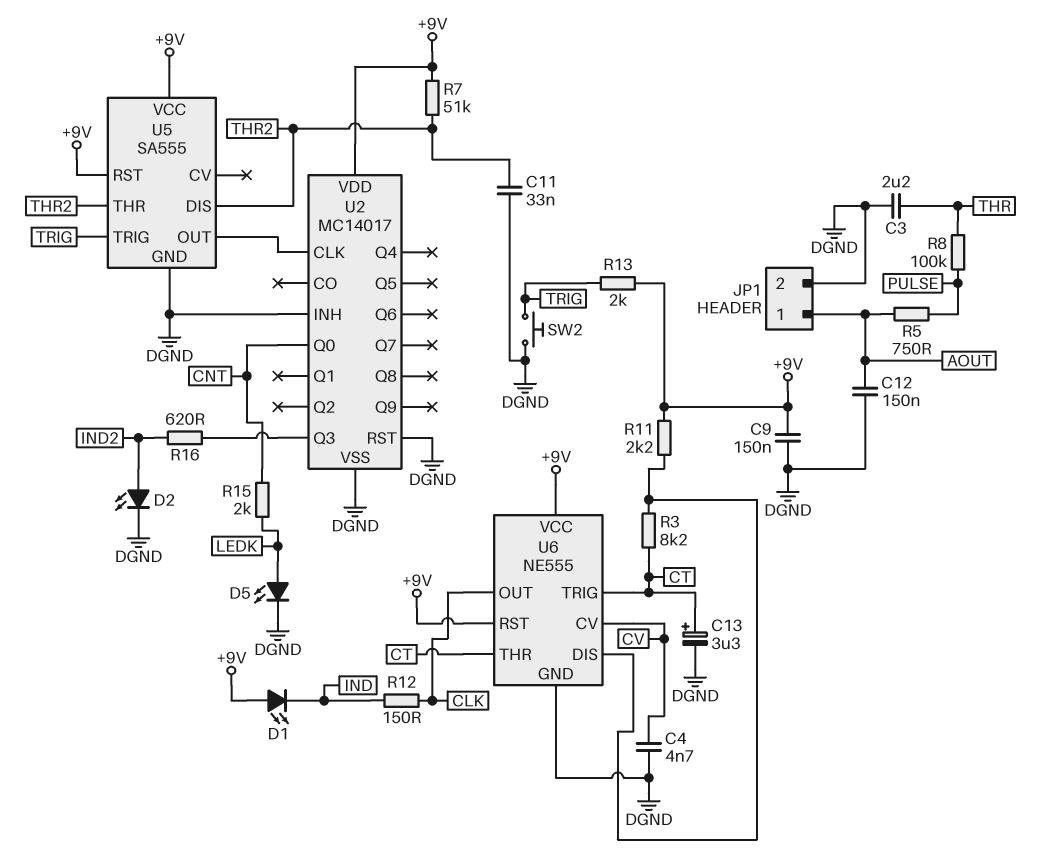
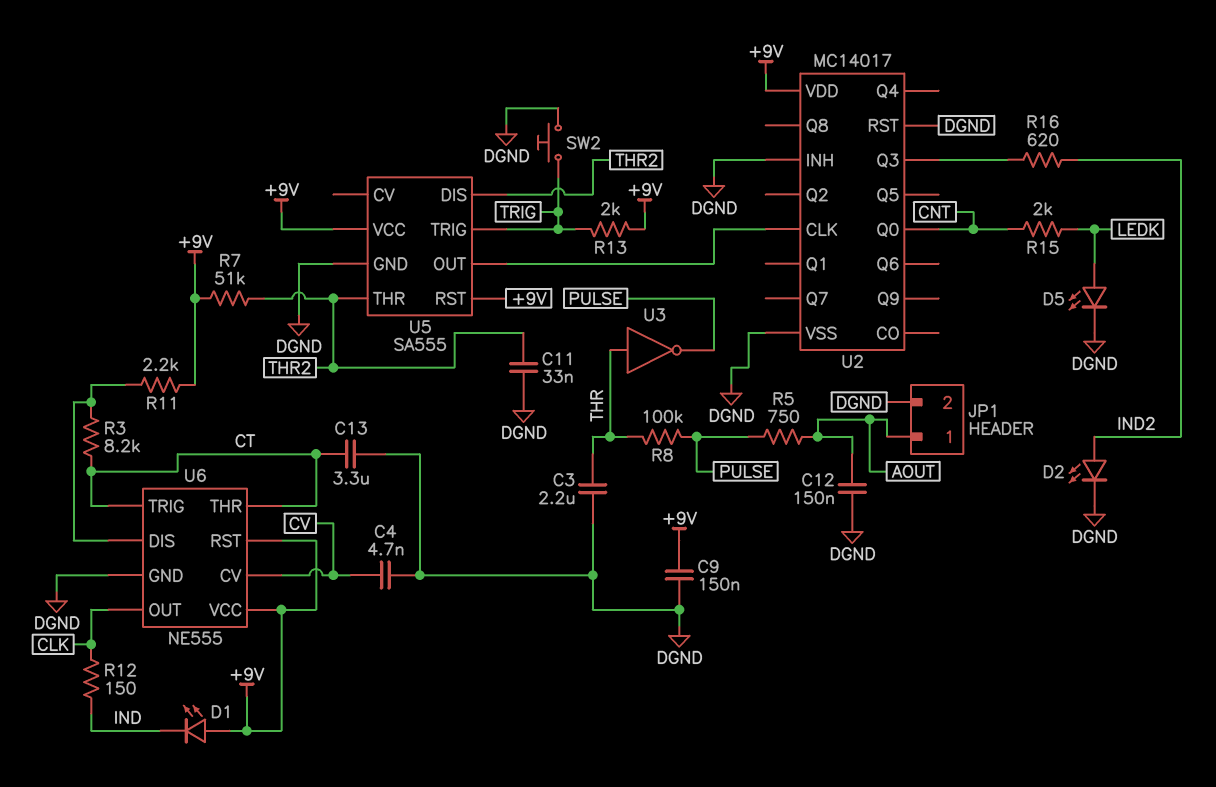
C13: 3.3uF (plus CT, minus DGND) -> 3.3uF (CT, DGND)
U3: none -> NOT (in THR, out PULSE)

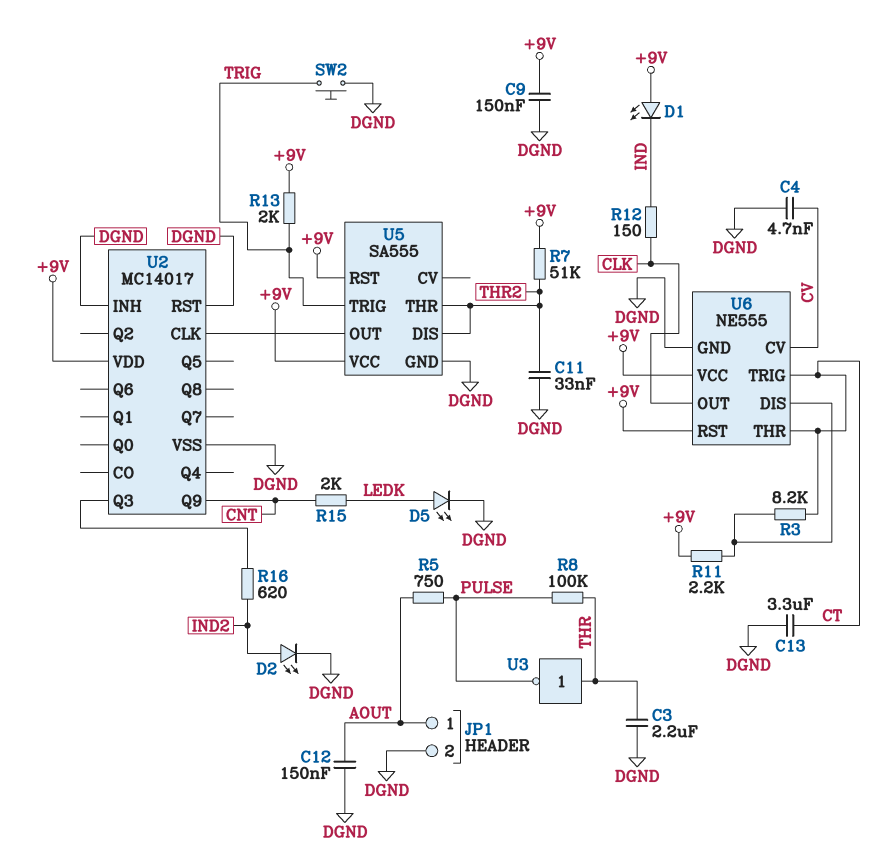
U2 pin Q0: CNT -> none
U2 pin Q9: none -> CNT

